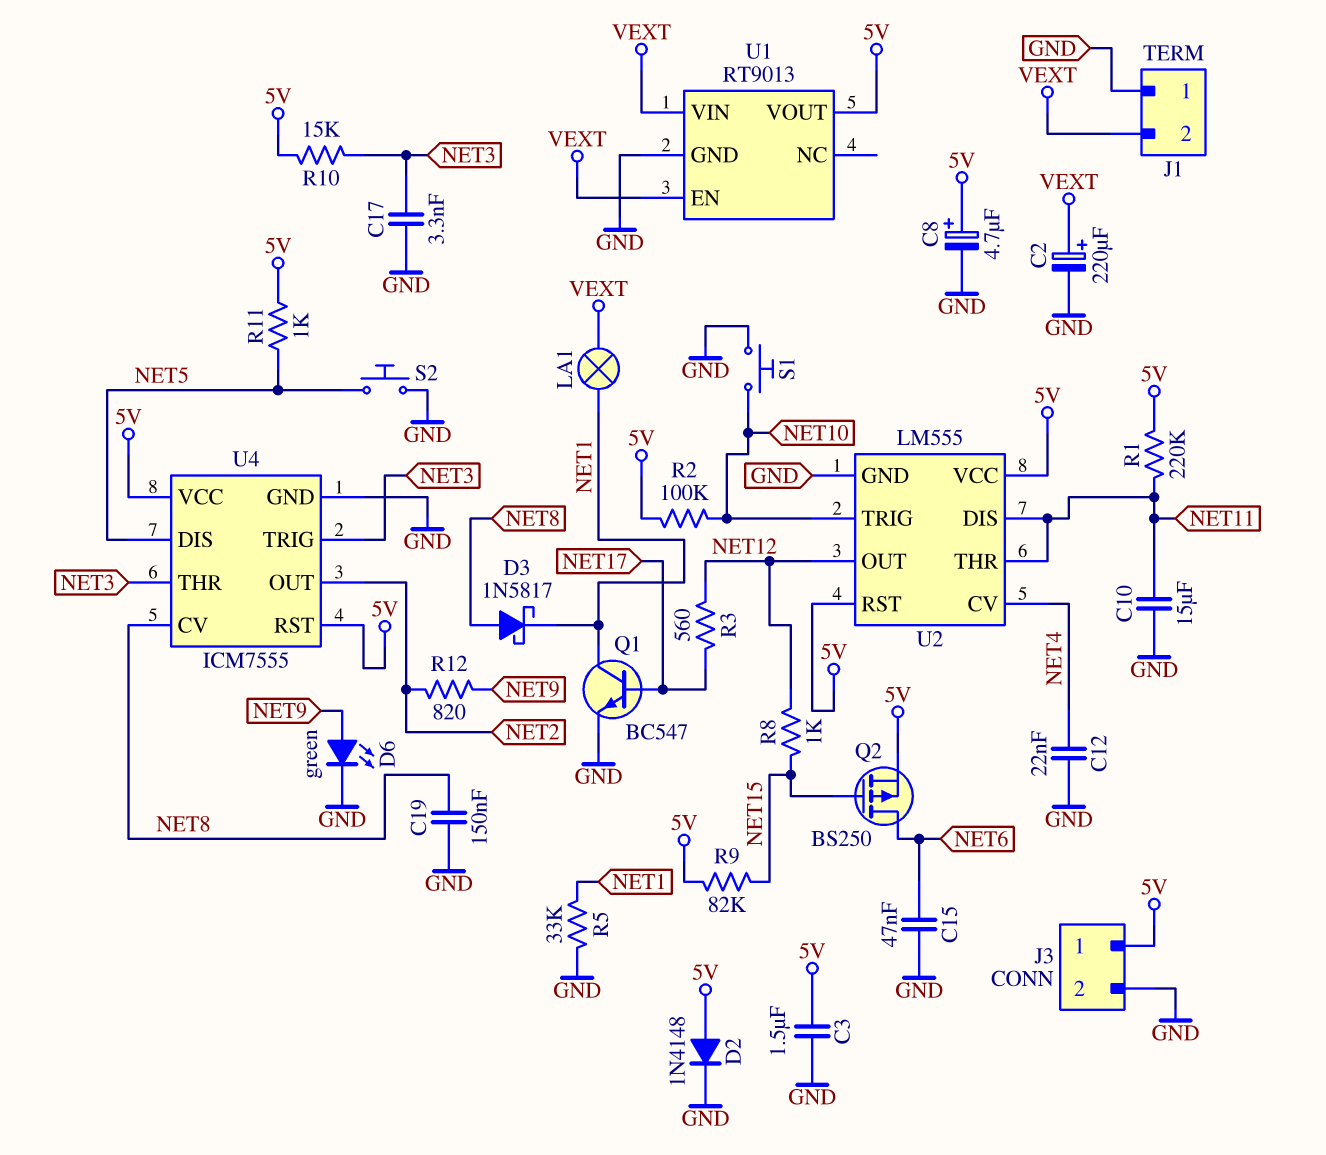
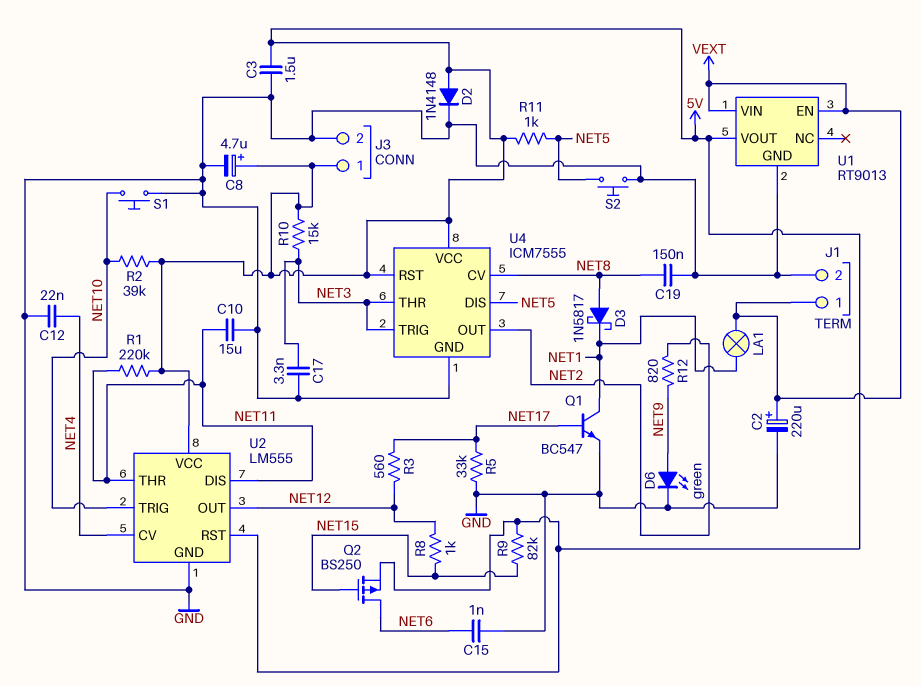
C15: 47nF (GND, NET6) -> 1nF (GND, NET6)
J1 pin 1: GND -> VEXT
J1 pin 2: VEXT -> GND
R2: 100k (5V, NET10) -> 39k (5V, NET10)
R5: 33k (GND, NET1) -> 33k (GND, NET17)

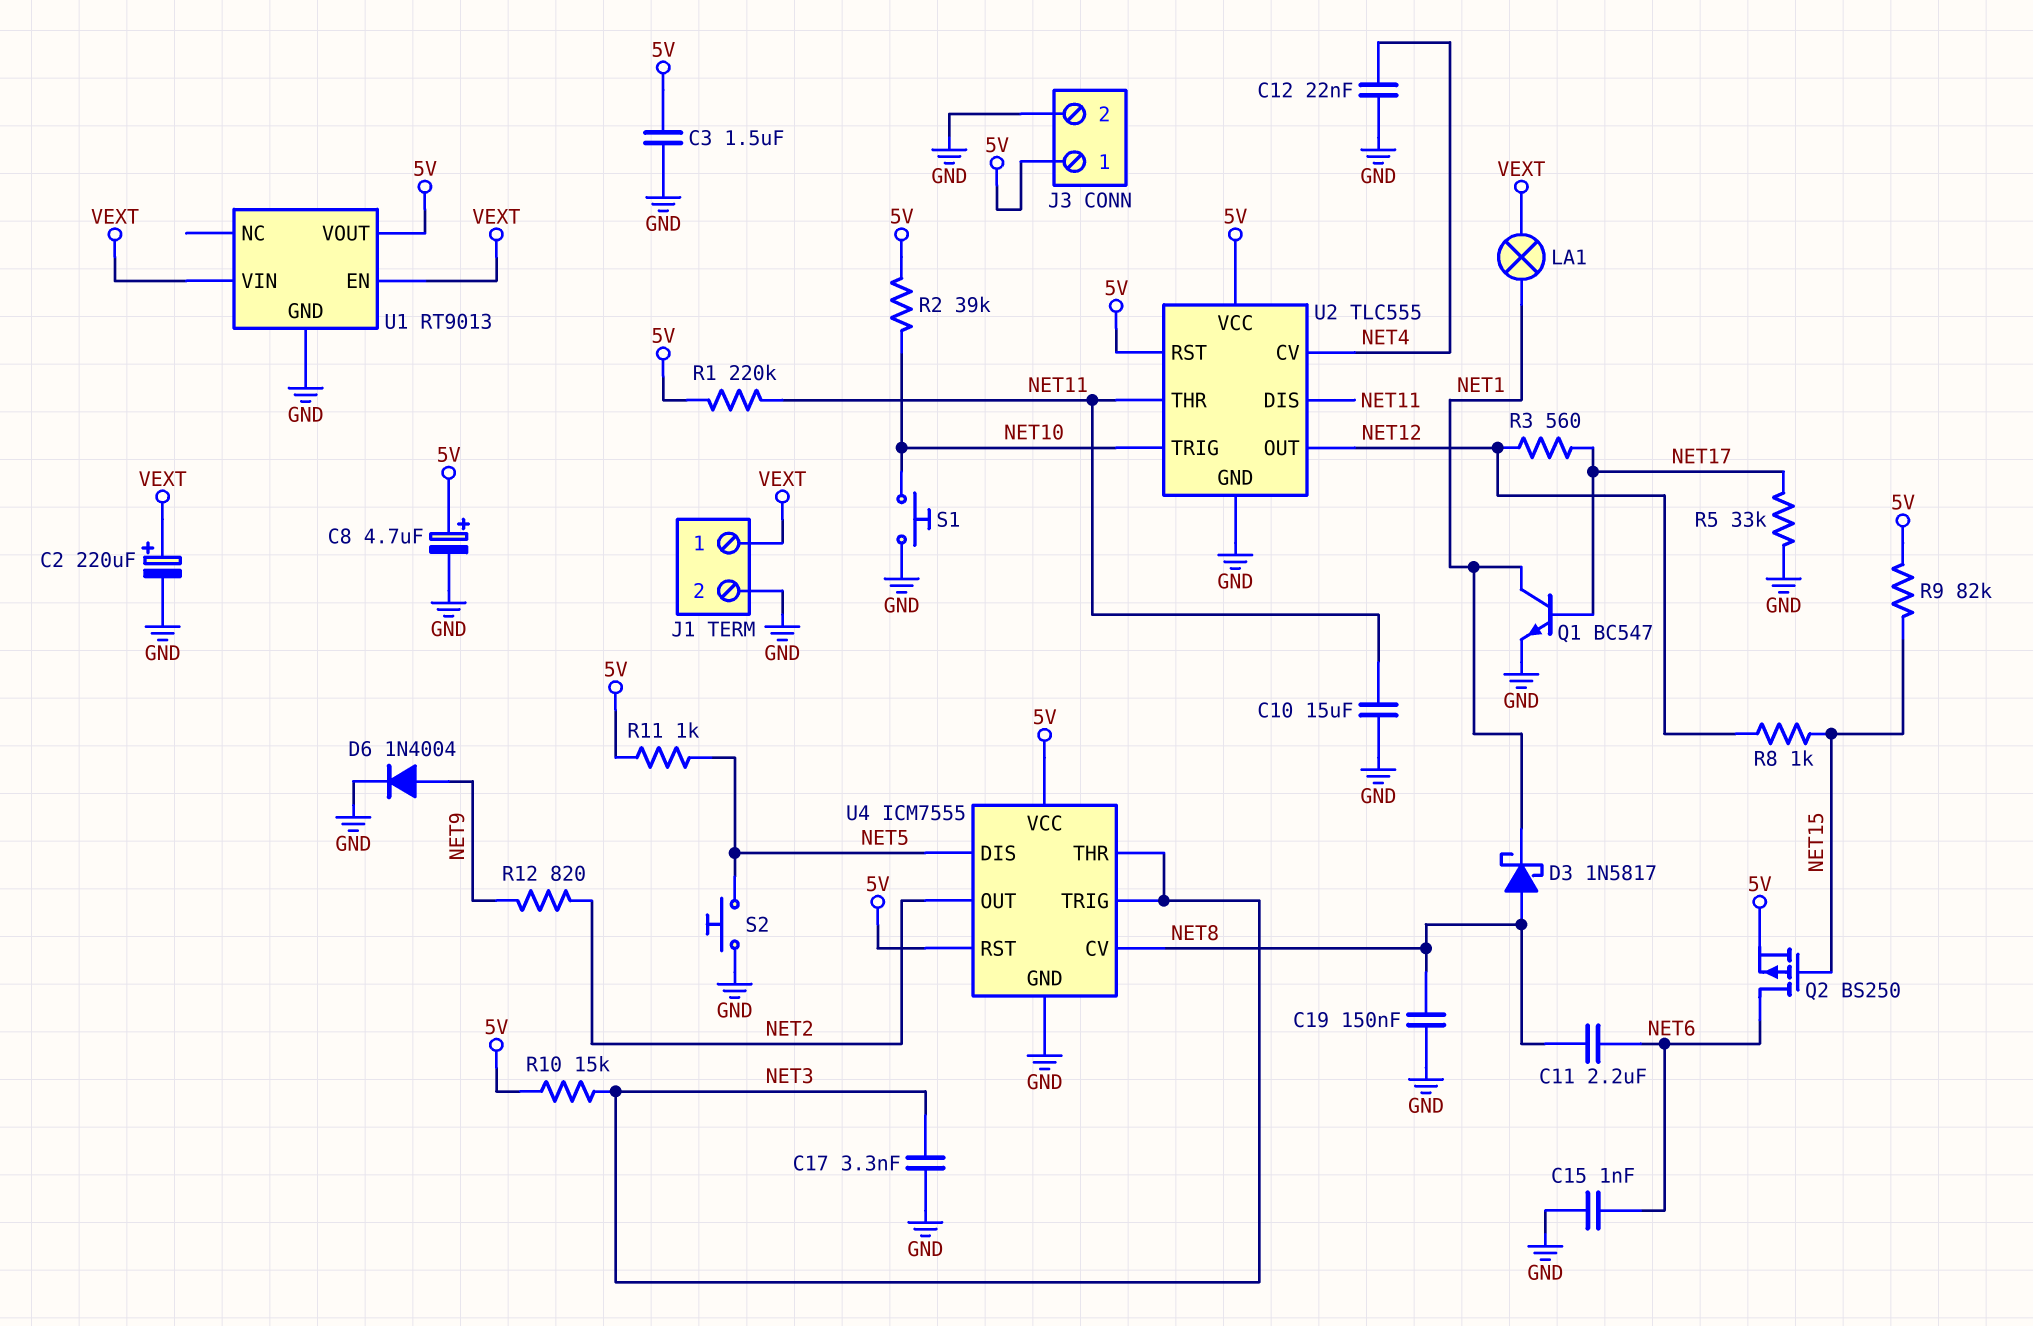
C11: none -> 2.2uF (NET6, NET8)
D2: diode 1N4148 (A 5V, K GND) -> none
D6: LED green (A NET9, K GND) -> diode 1N4004 (A NET9, K GND)
U2: LM555 -> TLC555

